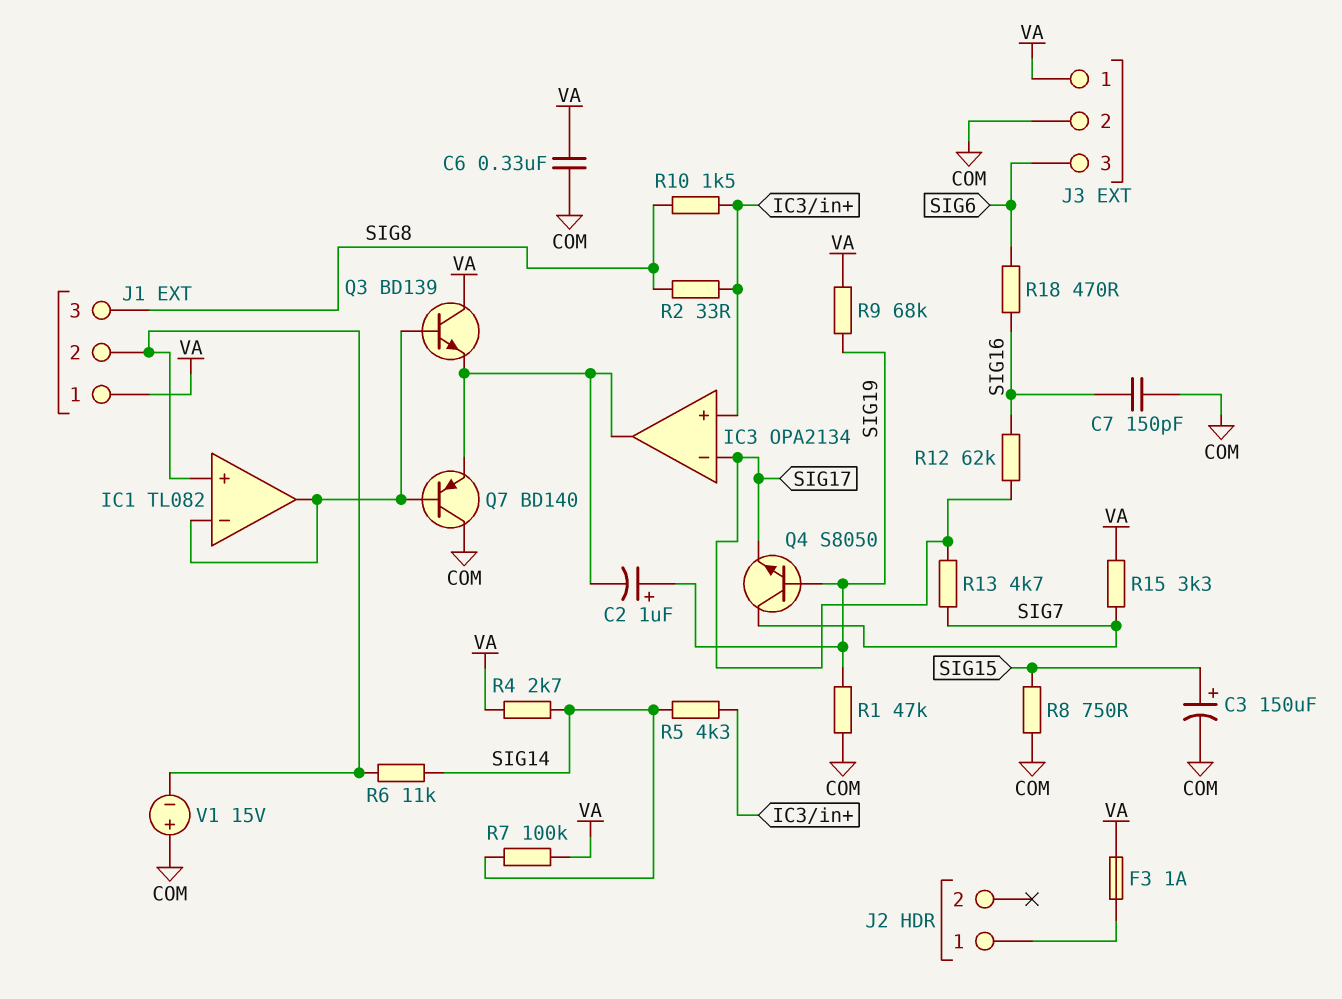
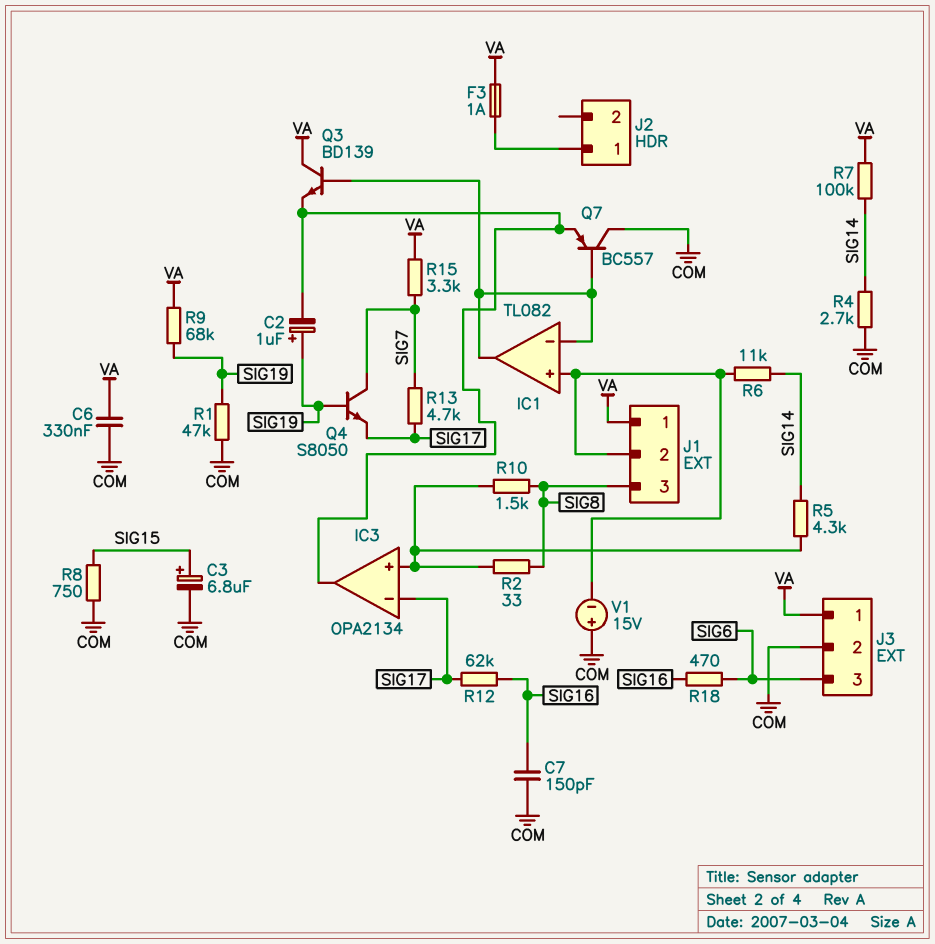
C3: 150uF (plus SIG15, minus COM) -> 6.8uF (plus SIG15, minus COM)
Q7: PNP BD140 (B IC1/in-, C COM, E IC3/out) -> PNP BC557 (B IC1/in-, C COM, E IC3/out)
R4: 2.7k (SIG14, VA) -> 2.7k (COM, SIG14)

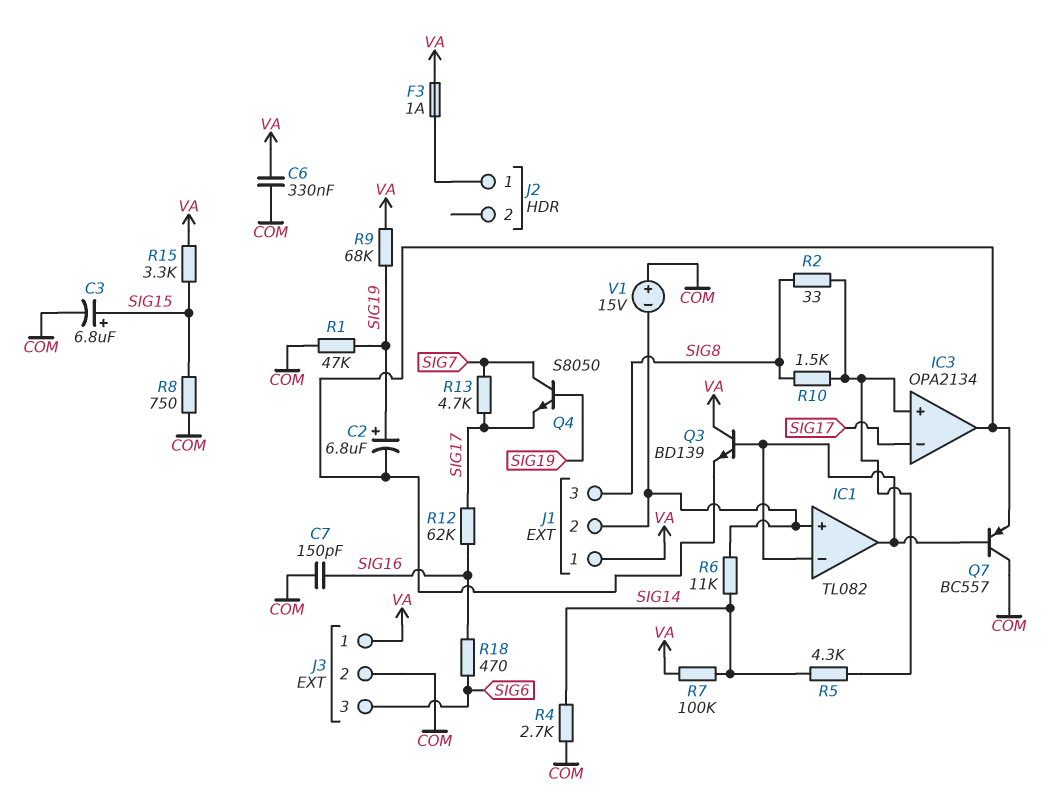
C2: 1uF (plus SIG19, minus IC3/out) -> 6.8uF (plus SIG19, minus IC3/out)
R15: 3.3k (SIG7, VA) -> 3.3k (SIG15, VA)

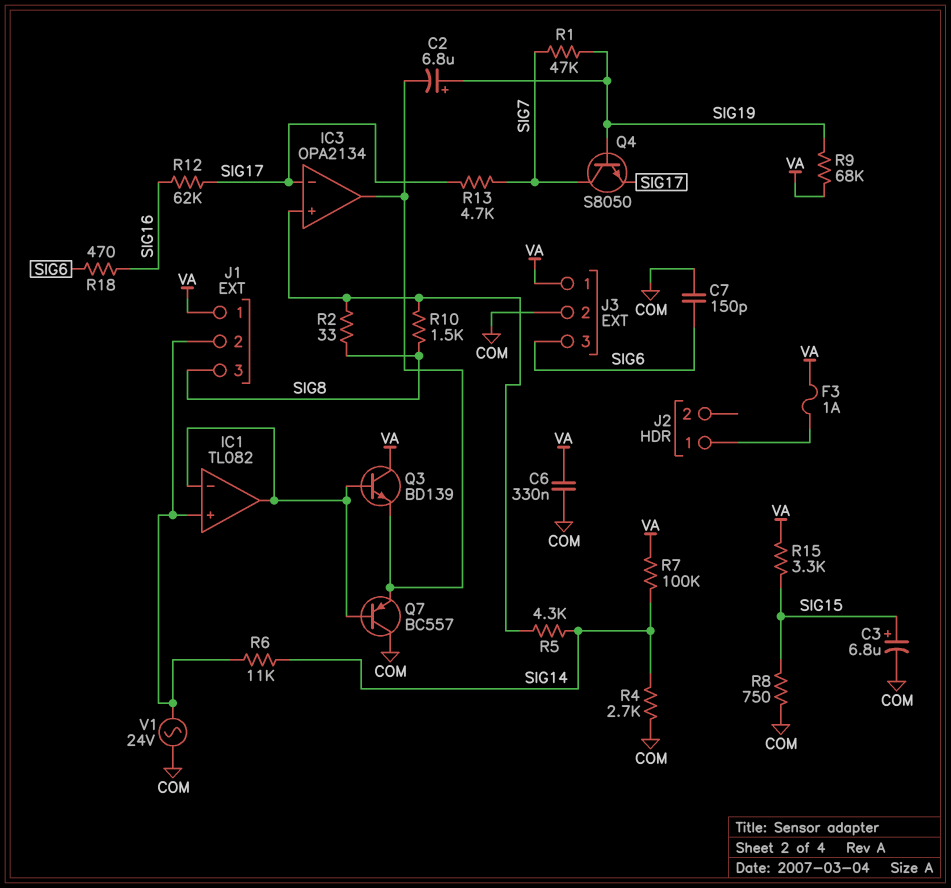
C7: 150pF (COM, SIG16) -> 150pF (COM, SIG6)
R1: 47k (COM, SIG19) -> 47k (SIG7, SIG19)
V1: 15V (plus COM, minus IC1/in+) -> AC 24V (COM, IC1/in+)

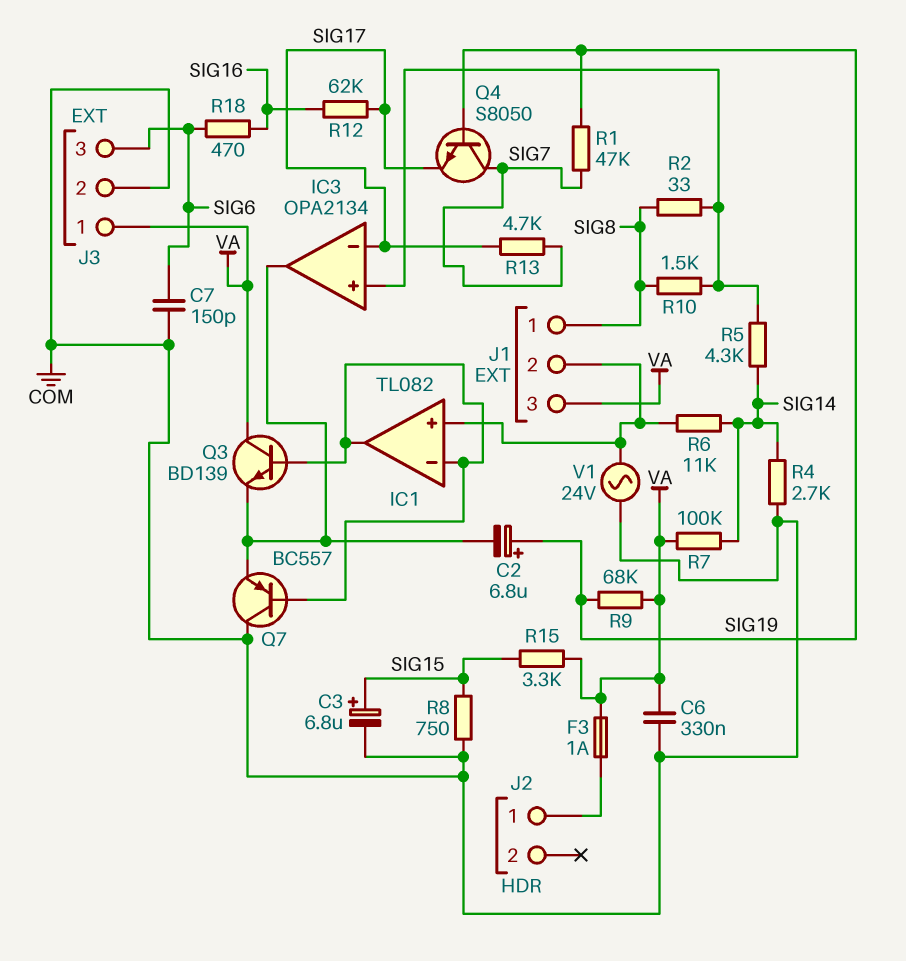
J1 pin 1: VA -> SIG8
J1 pin 3: SIG8 -> VA

